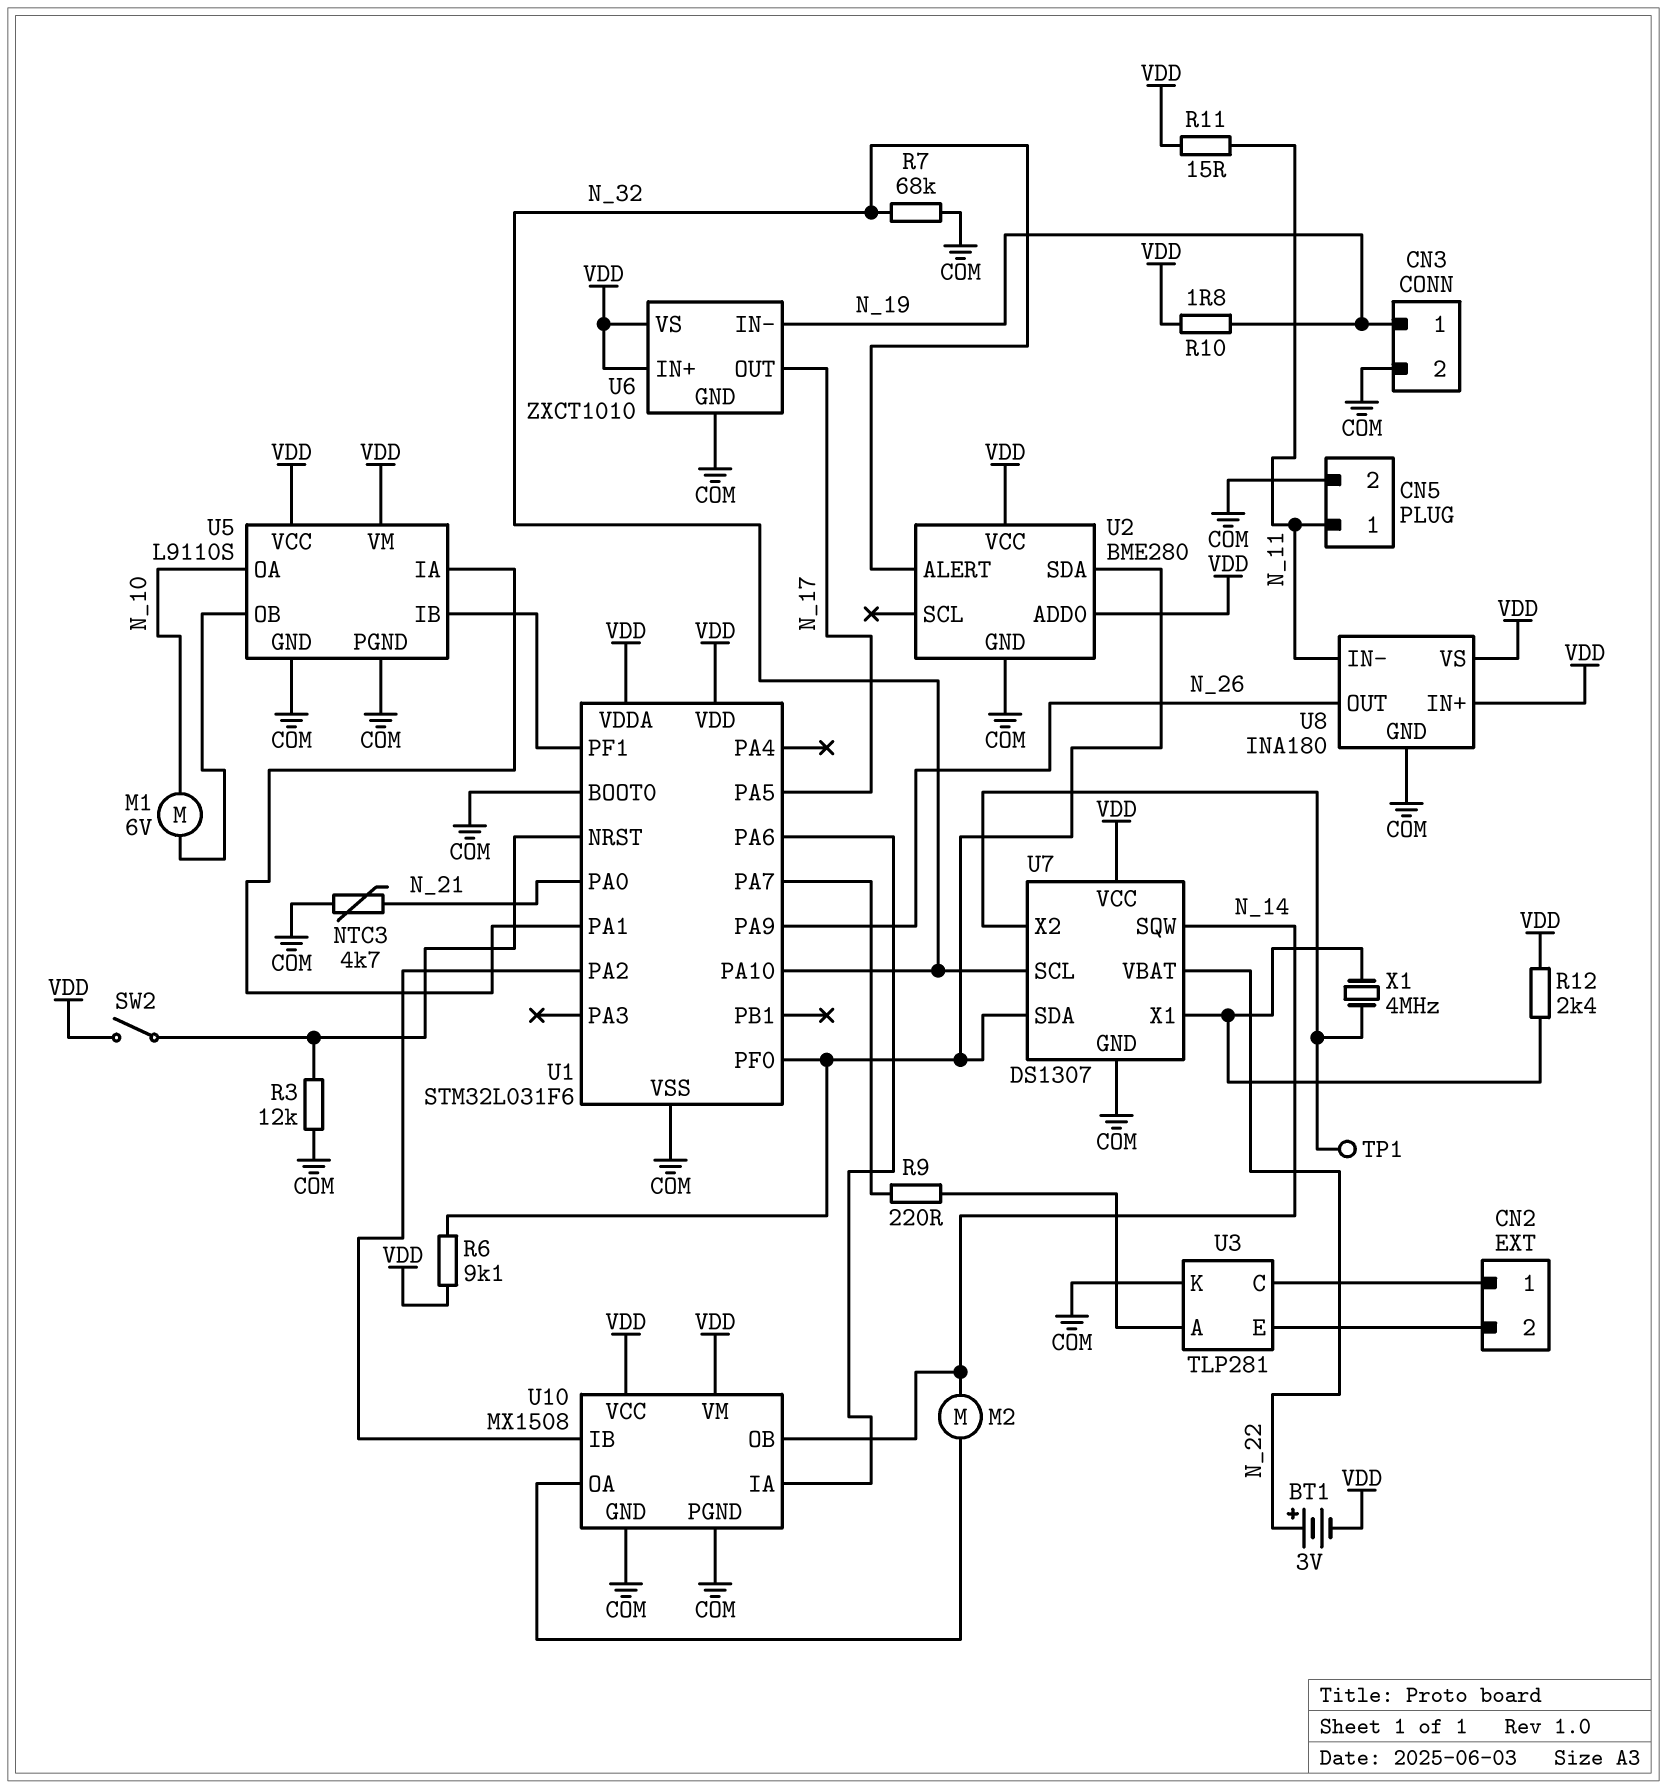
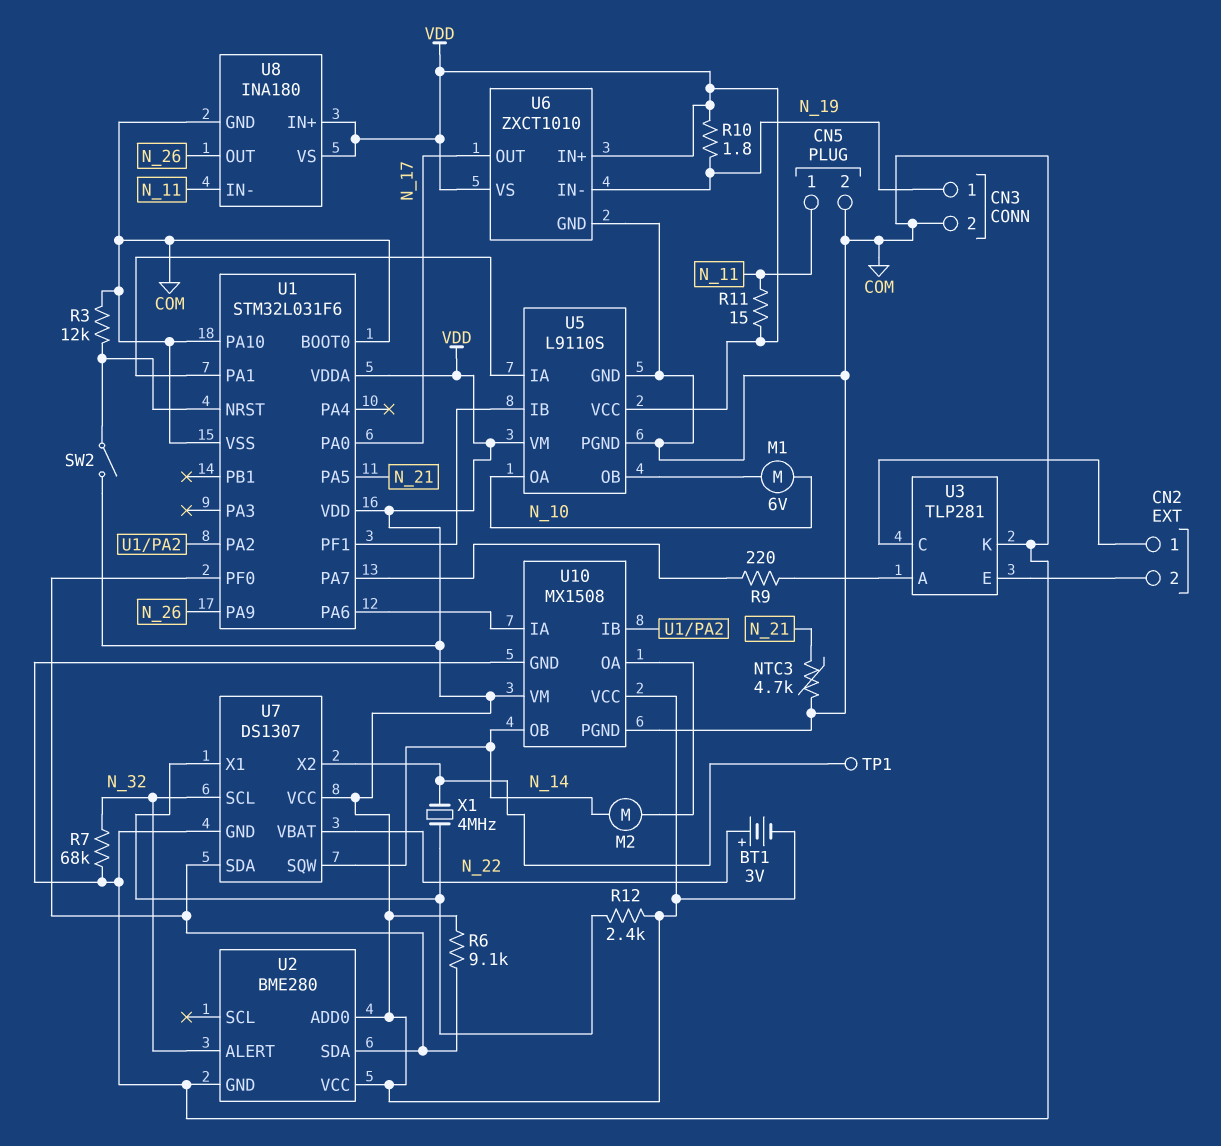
U1 pin PA0: N_21 -> N_17
U1 pin PA5: N_17 -> N_21
U1 pin PA10: N_32 -> COM

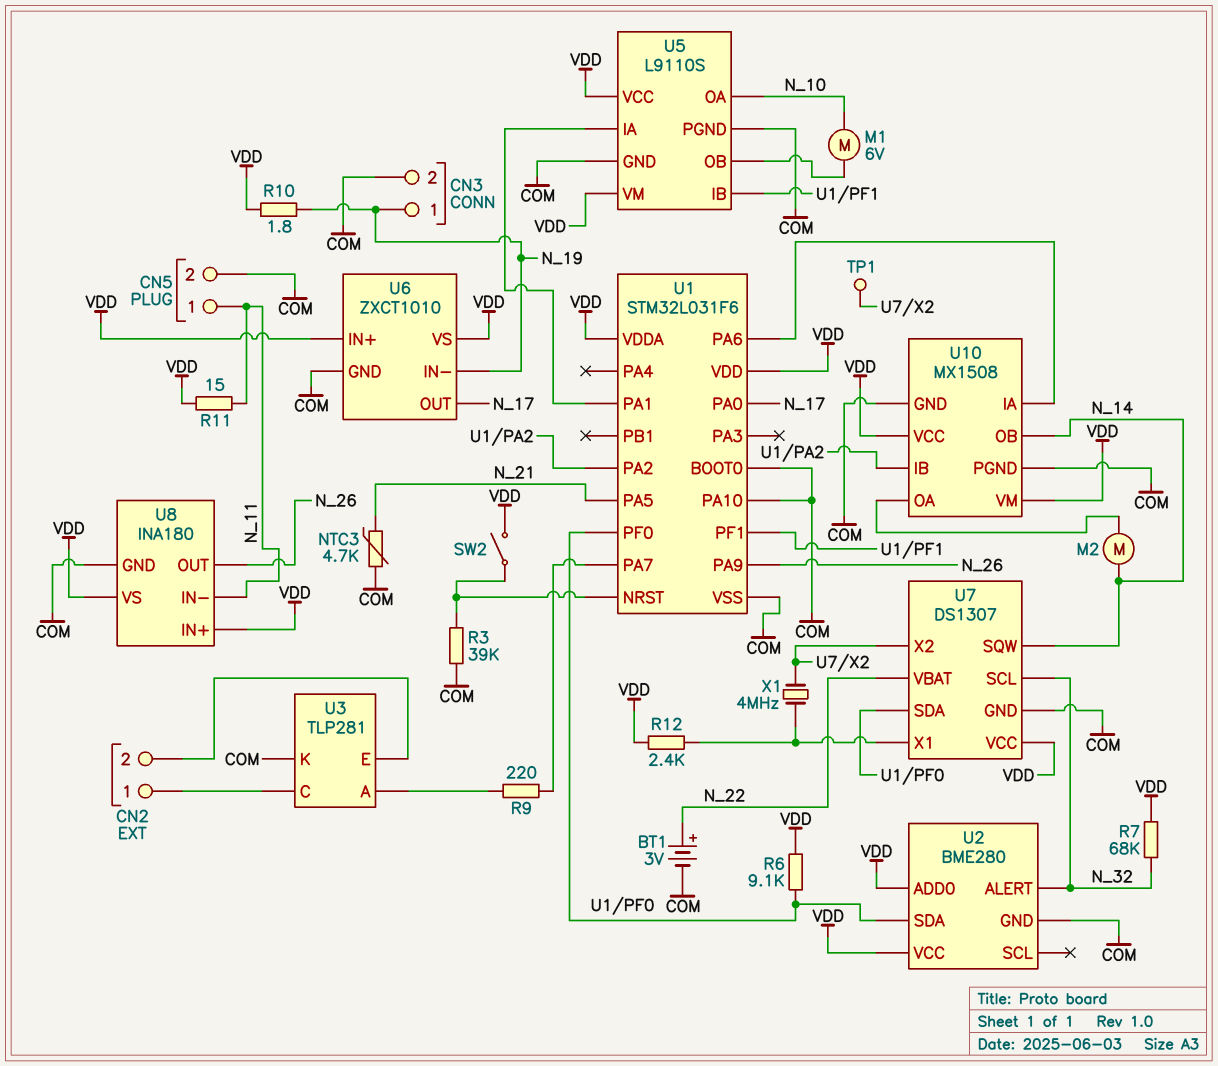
BT1: 3V (plus N_22, minus VDD) -> 3V (plus N_22, minus COM)
R3: 12k (COM, U1/NRST) -> 39k (COM, U1/NRST)
R7: 68k (COM, N_32) -> 68k (N_32, VDD)

